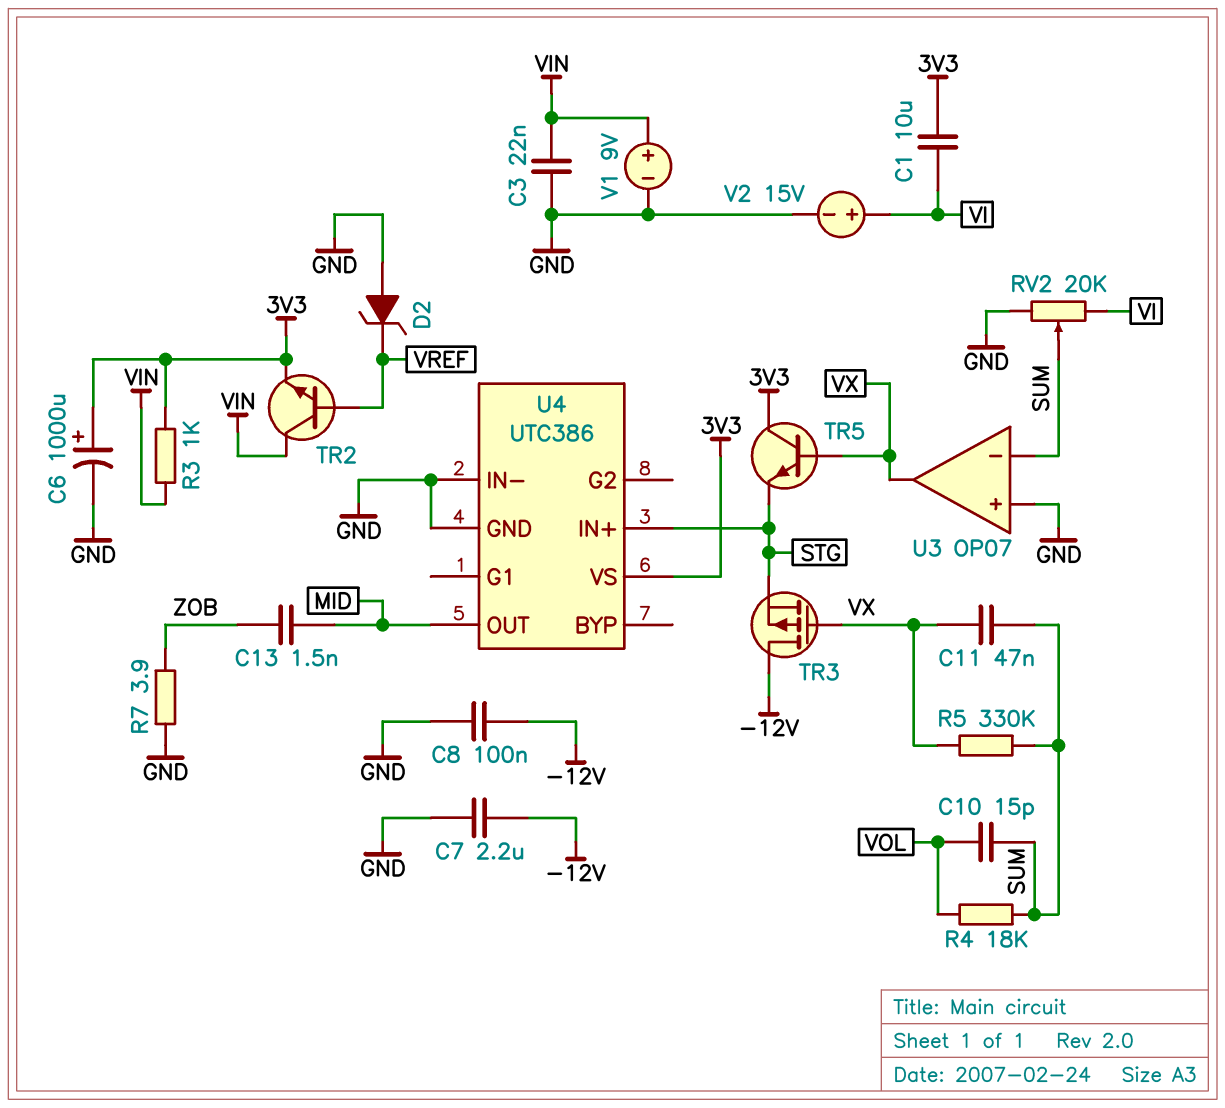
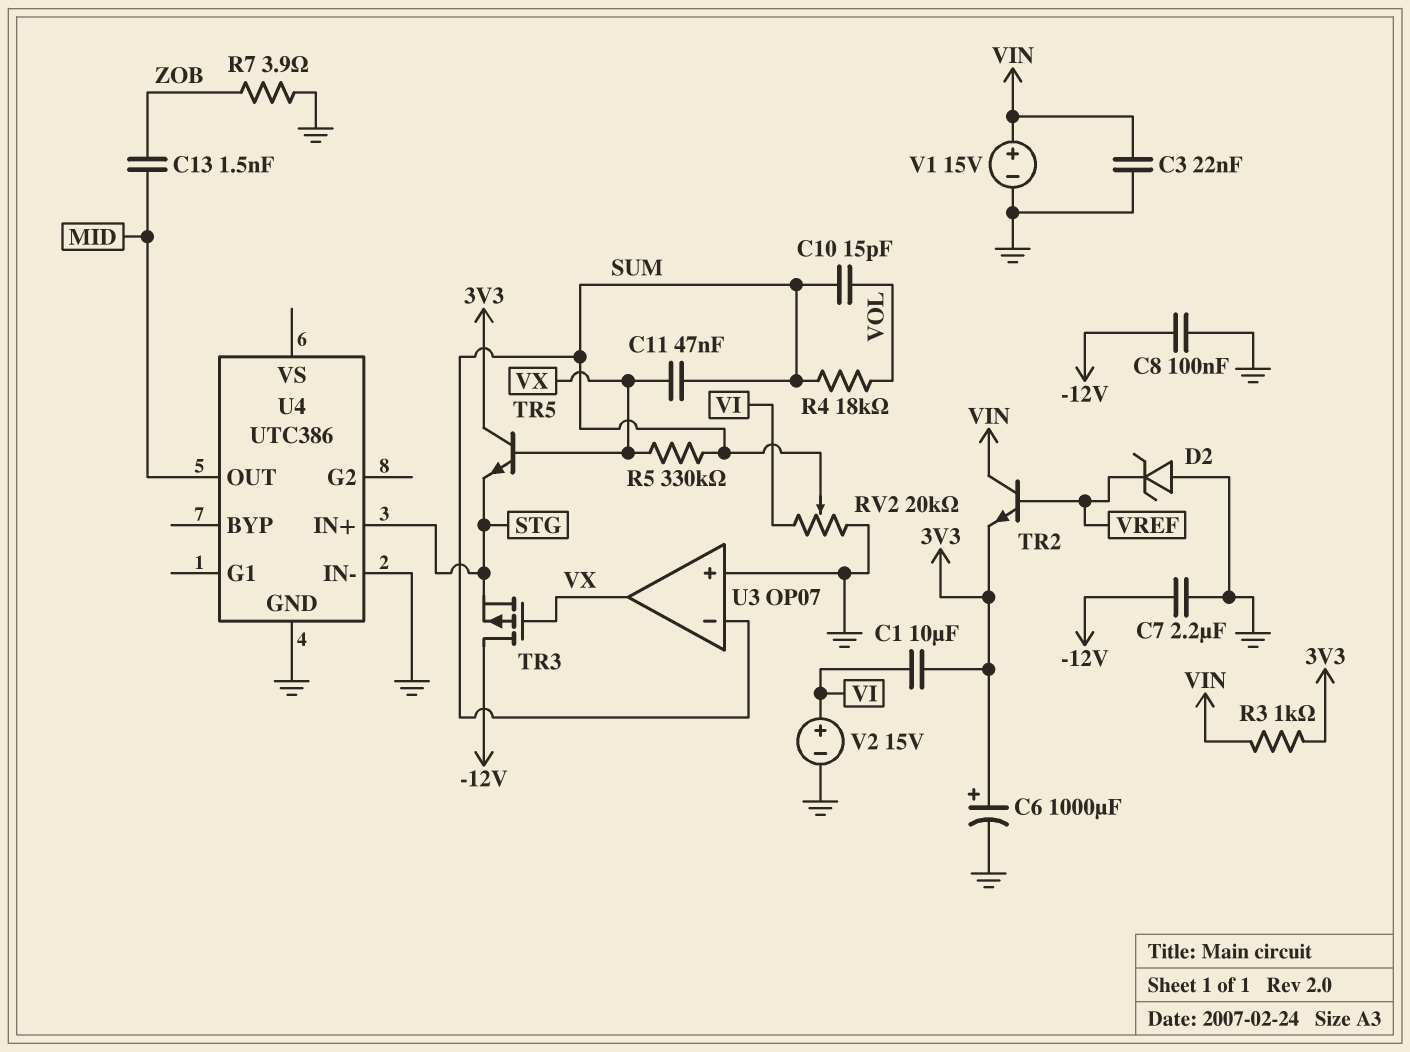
U4 pin VS: 3V3 -> none
V1: 9V (plus VIN, minus GND) -> 15V (plus VIN, minus GND)

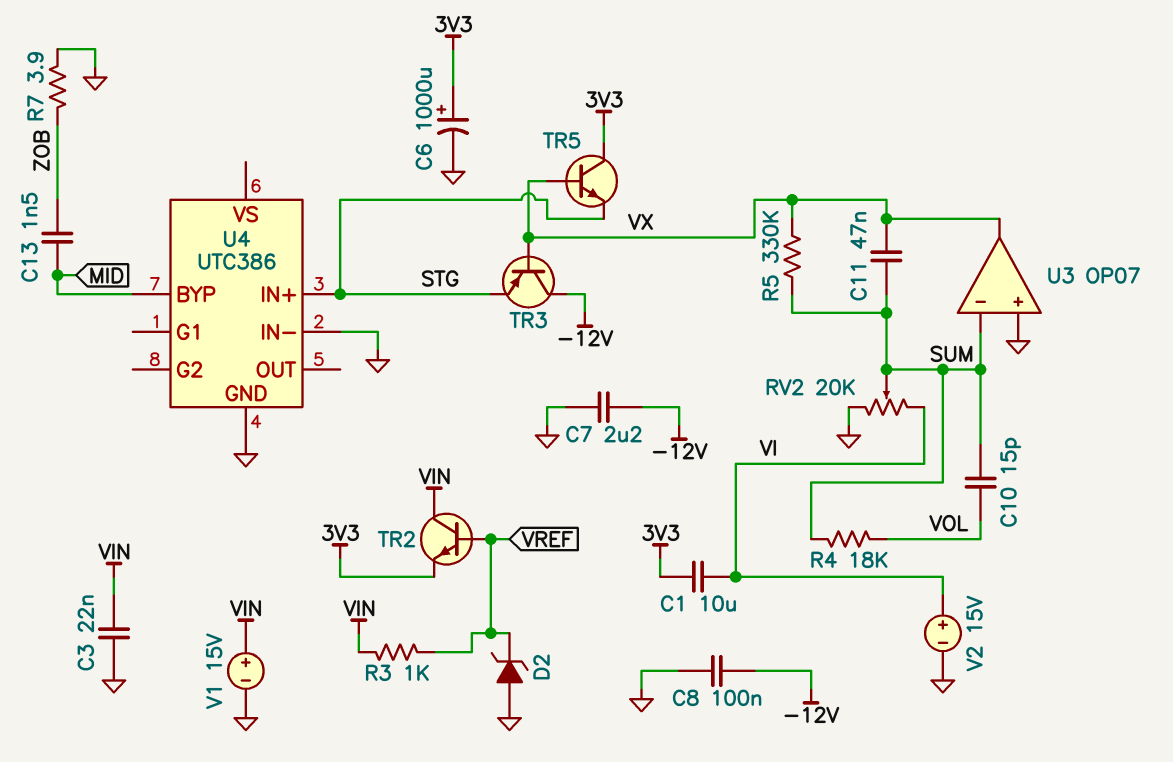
R3: 1k (3V3, VIN) -> 1k (VIN, VREF)
TR3: PMOS (G VX, D -12V, S STG) -> PNP (B VX, C -12V, E STG)
U4 pin BYP: none -> MID
U4 pin OUT: MID -> none

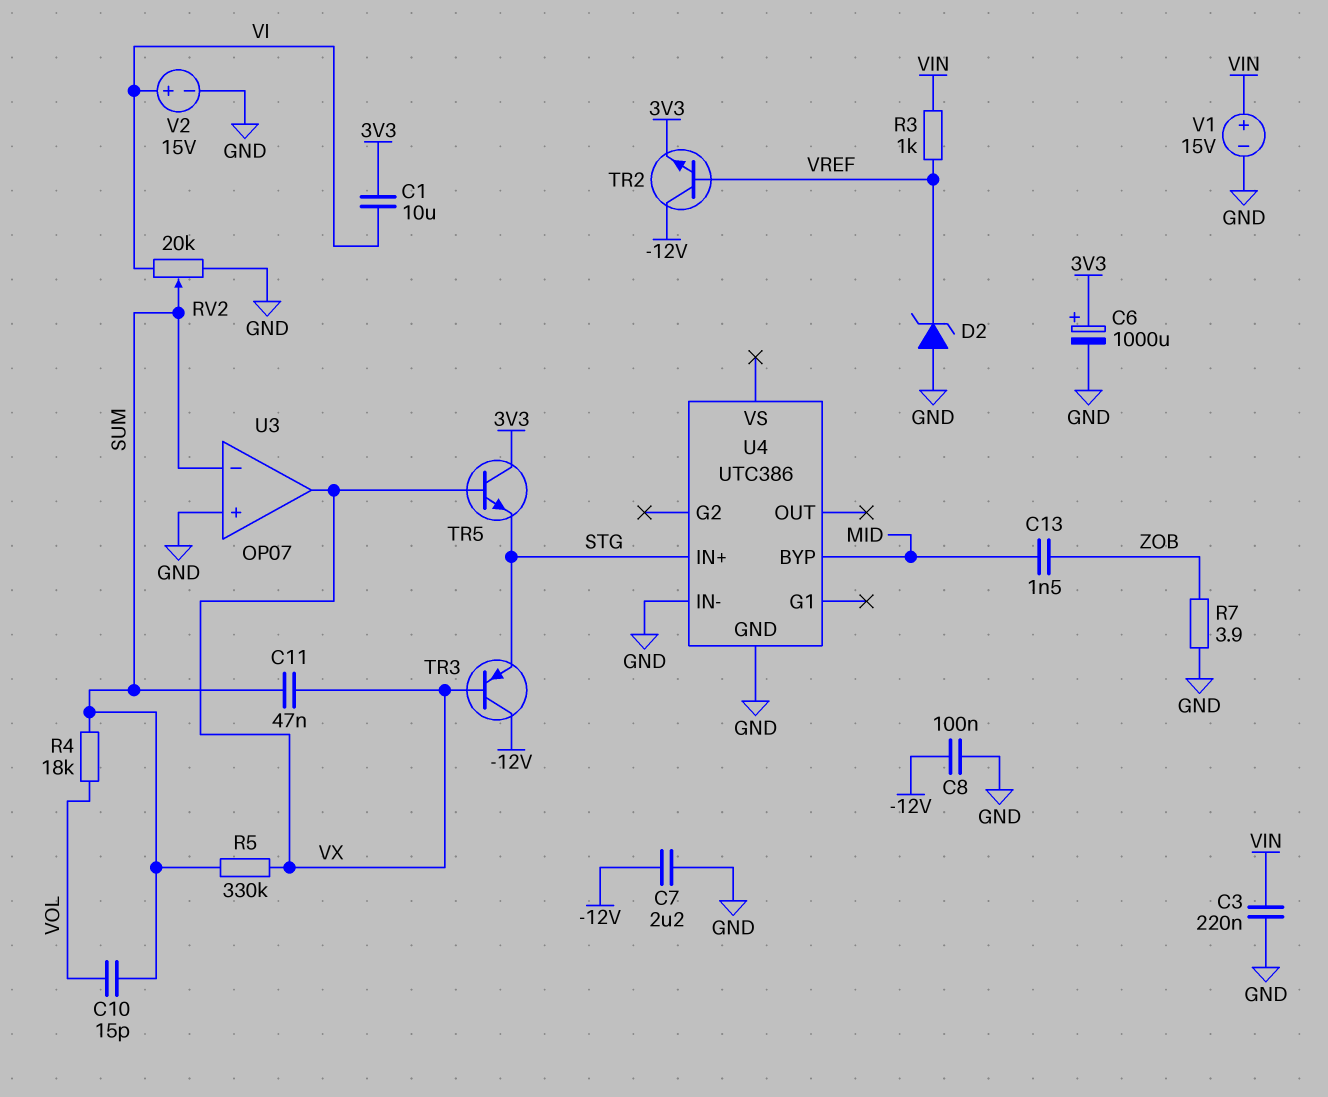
C3: 22nF (GND, VIN) -> 220nF (GND, VIN)
TR2: NPN (B VREF, C VIN, E 3V3) -> NPN (B VREF, C -12V, E 3V3)

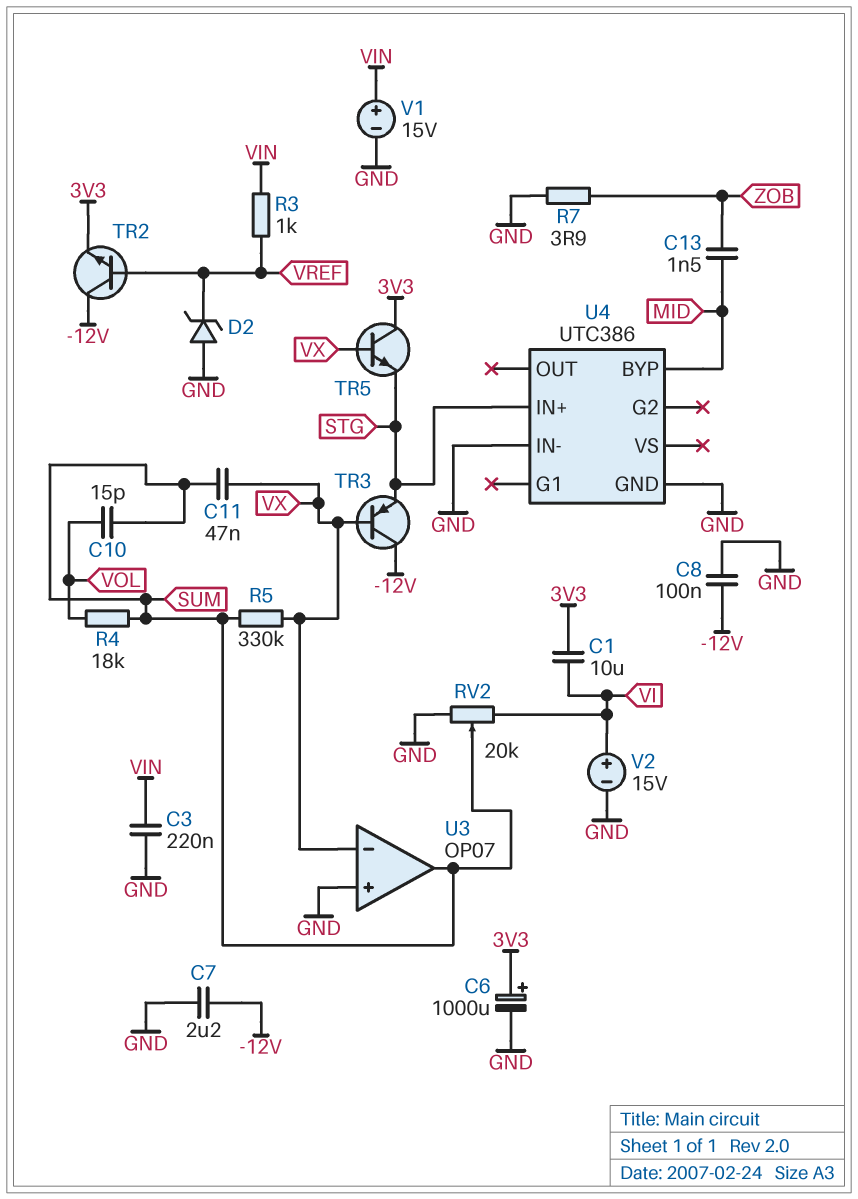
U3 pin in-: SUM -> VX
U3 pin out: VX -> SUM

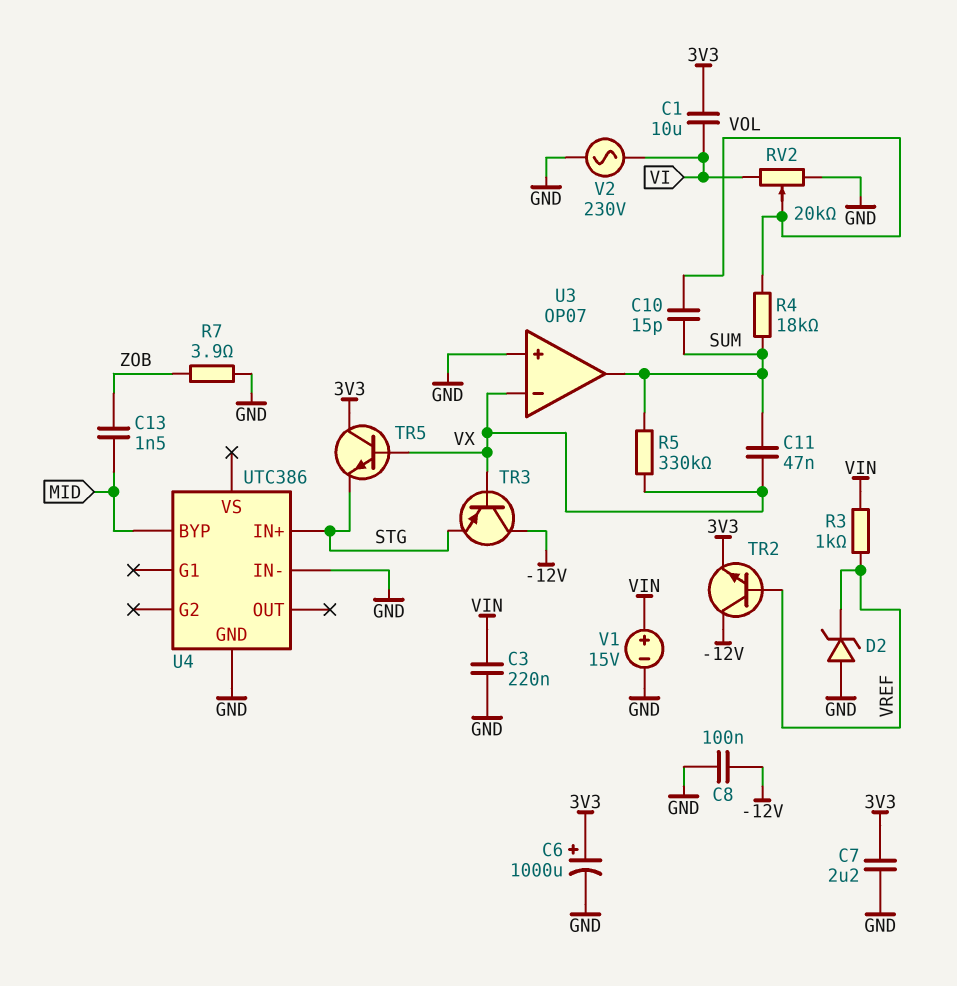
C7: 2.2uF (-12V, GND) -> 2.2uF (3V3, GND)
RV2: 20k (GND, VI, wiper SUM) -> 20k (GND, VI, wiper VOL)
V2: 15V (plus VI, minus GND) -> AC 230V (GND, VI)

